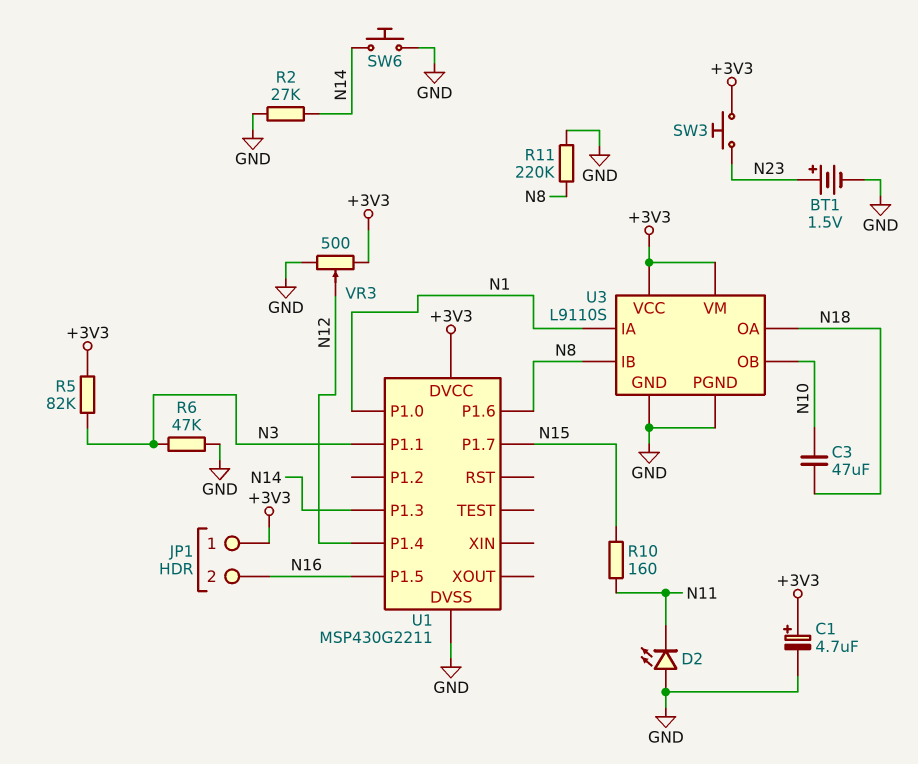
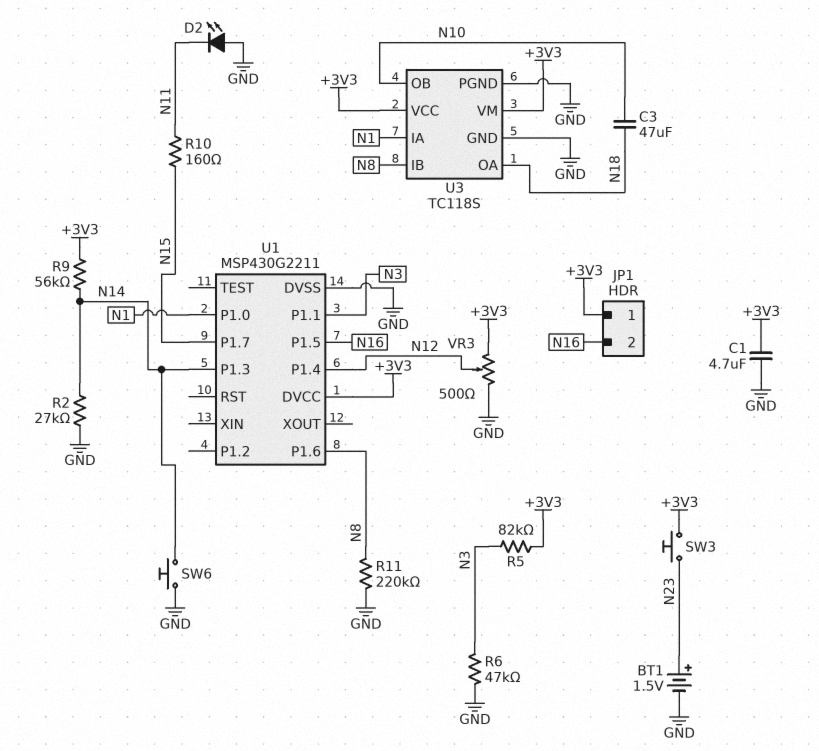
C1: 4.7uF (plus +3V3, minus GND) -> 4.7uF (+3V3, GND)
R9: none -> 56k (+3V3, N14)
U3: L9110S -> TC118S

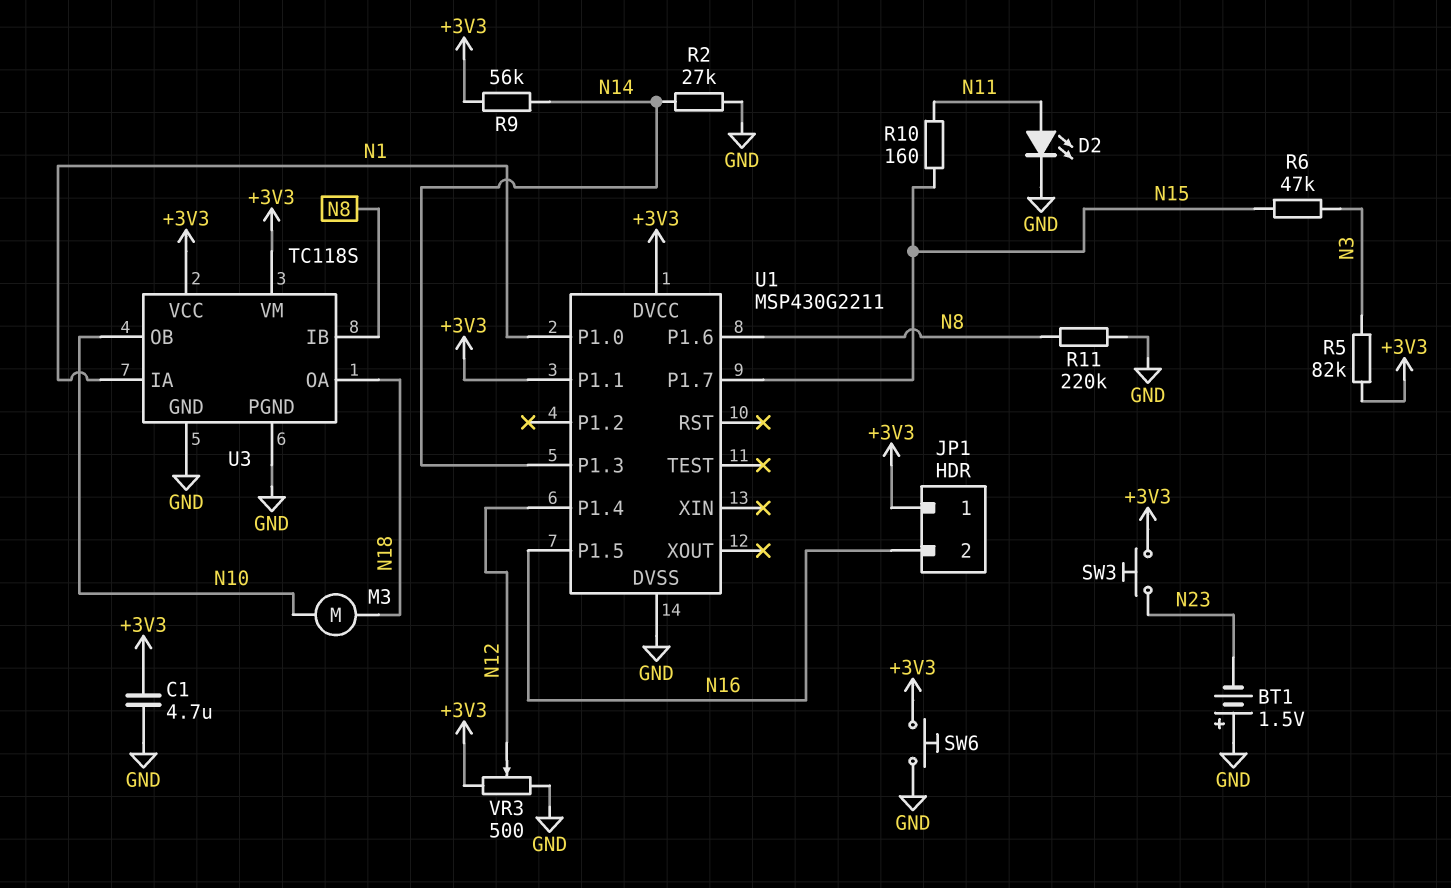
BT1: 1.5V (plus N23, minus GND) -> 1.5V (plus GND, minus N23)
C3: 47uF (N10, N18) -> none
D2: LED (A GND, K N11) -> LED (A N11, K GND)
M3: none -> motor (N10, N18)
R6: 47k (GND, N3) -> 47k (N3, N15)
SW6: button (GND, N14) -> button (+3V3, GND)
U1 pin P1.1: N3 -> +3V3

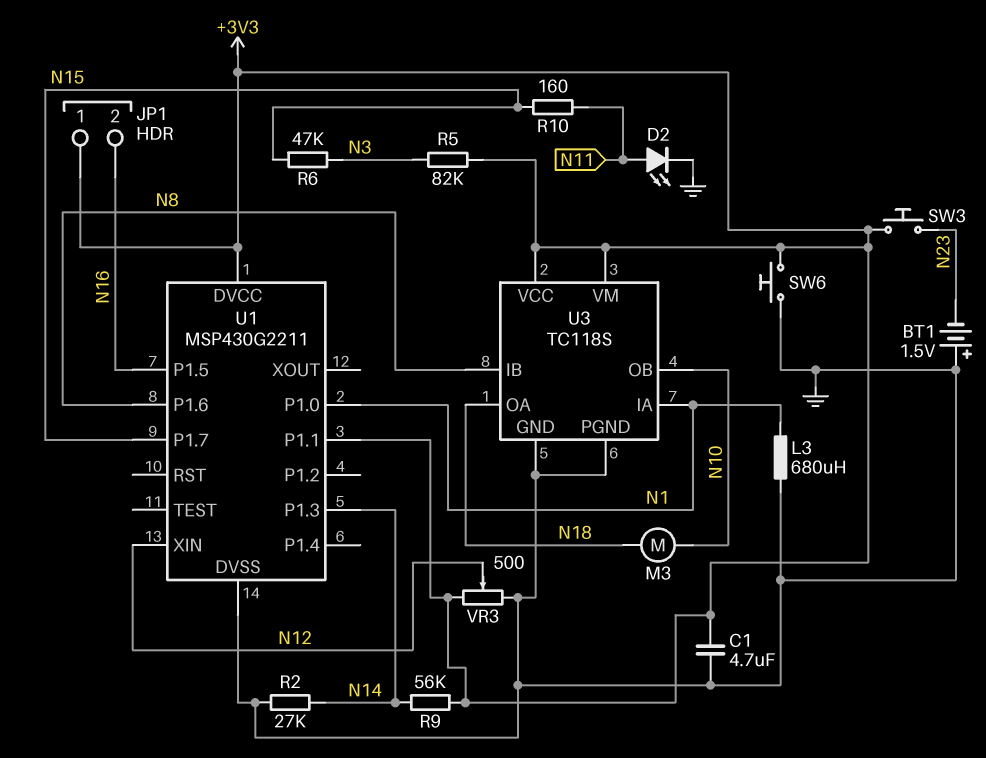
L3: none -> 680uH (GND, N1)
R11: 220k (GND, N8) -> none
U1 pin P1.4: N12 -> none
U1 pin XIN: none -> N12

